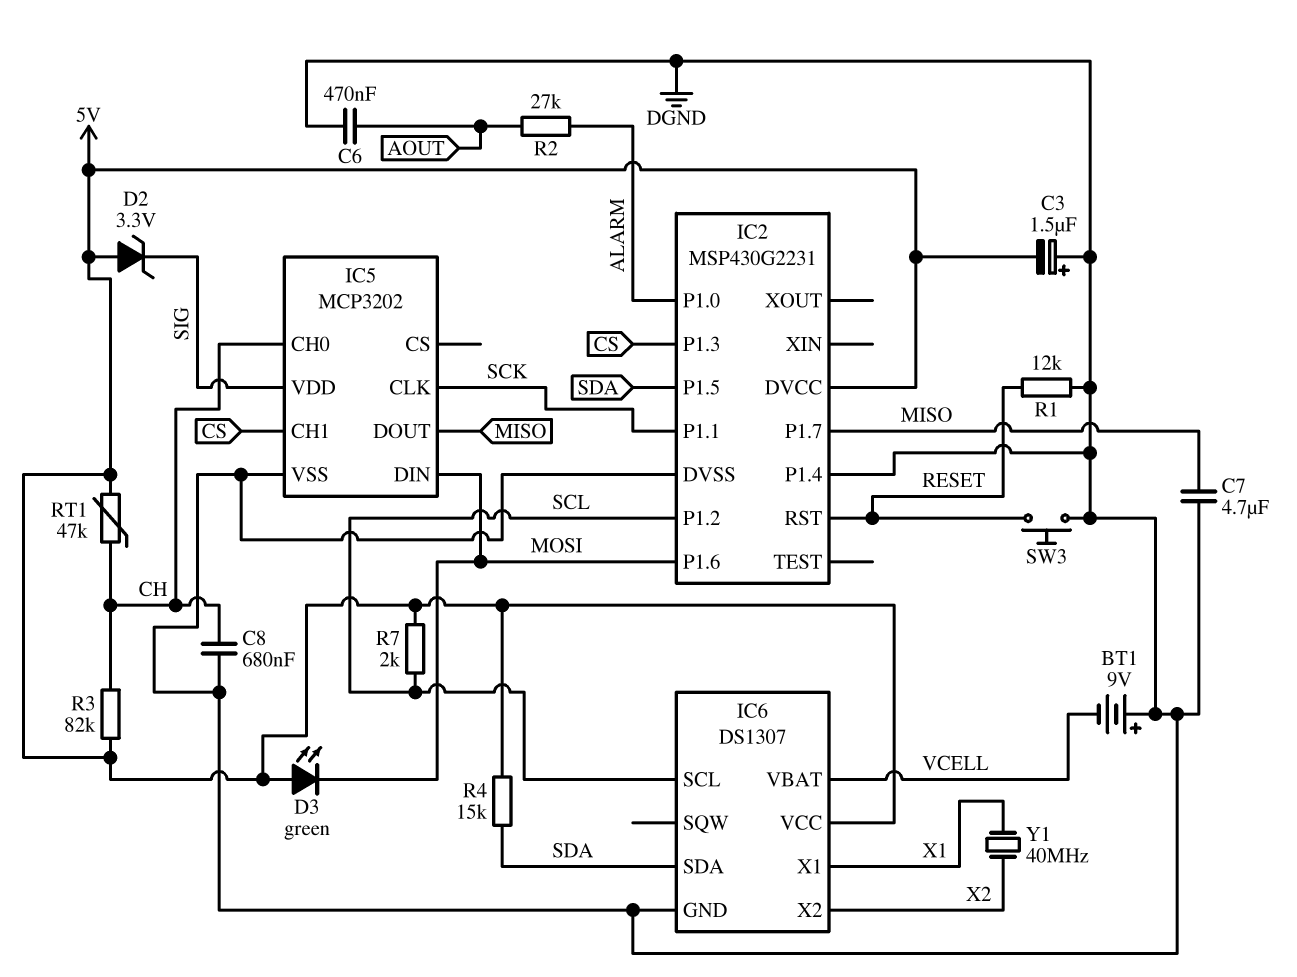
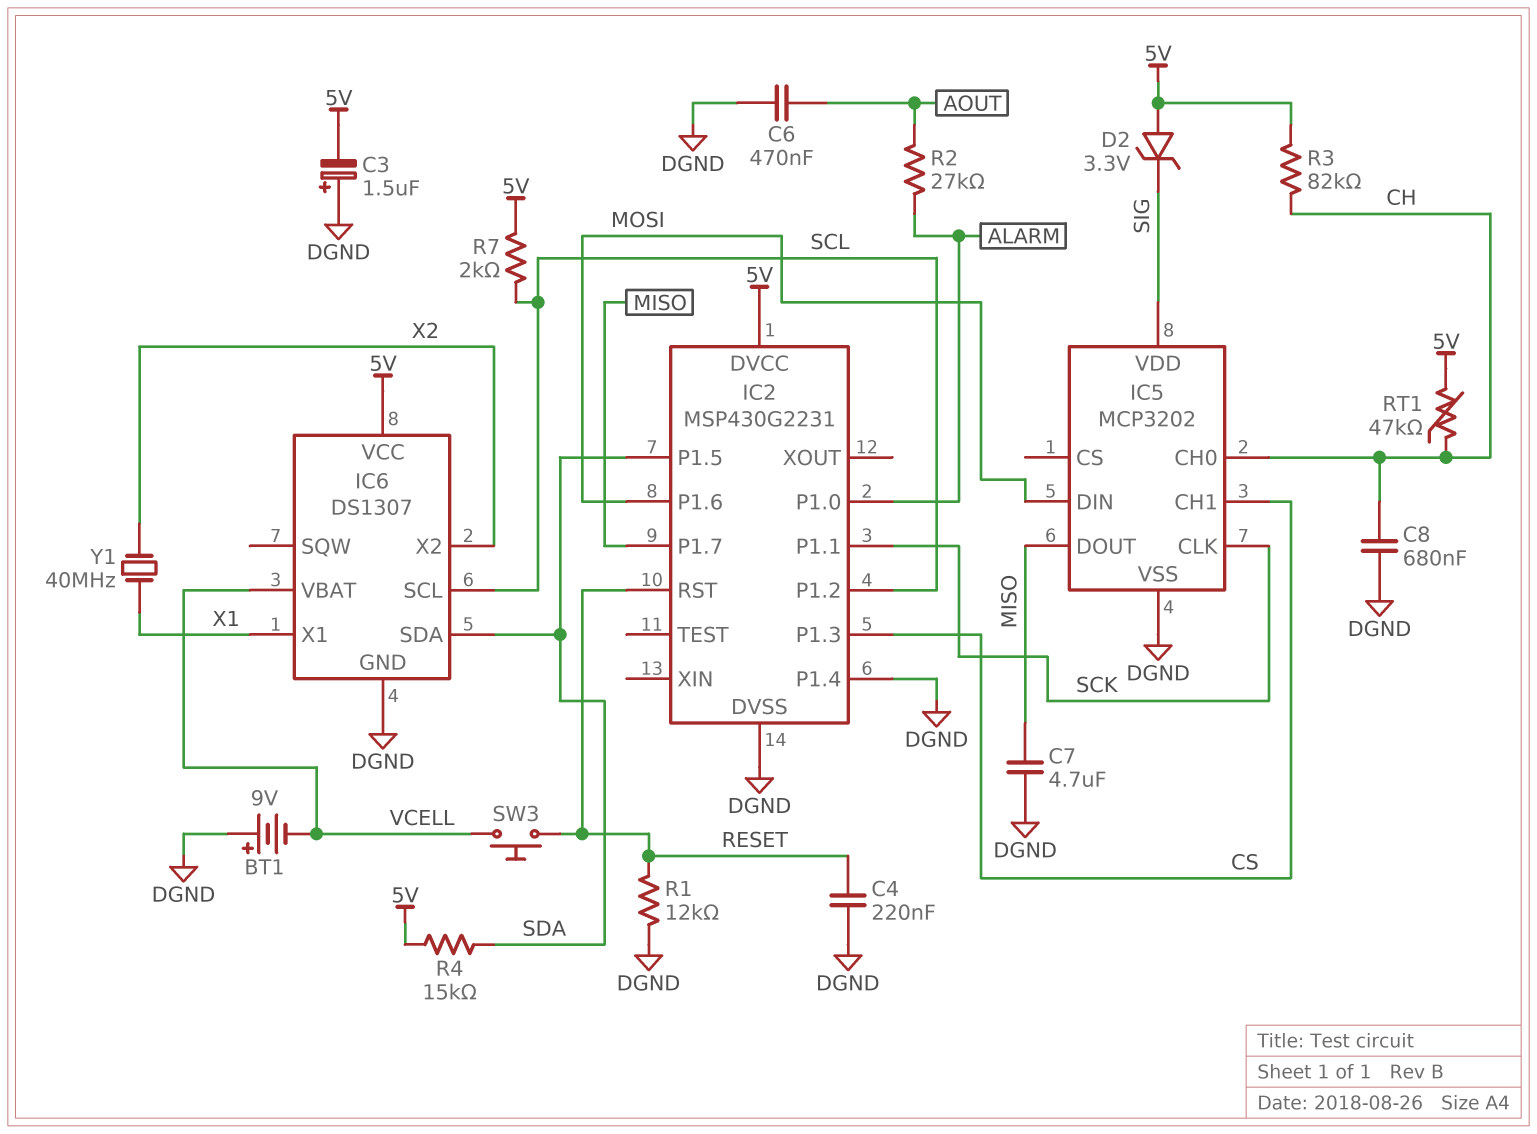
C4: none -> 220nF (DGND, RESET)
D3: LED green (A 5V, K MOSI) -> none
SW3: button (DGND, RESET) -> button (RESET, VCELL)

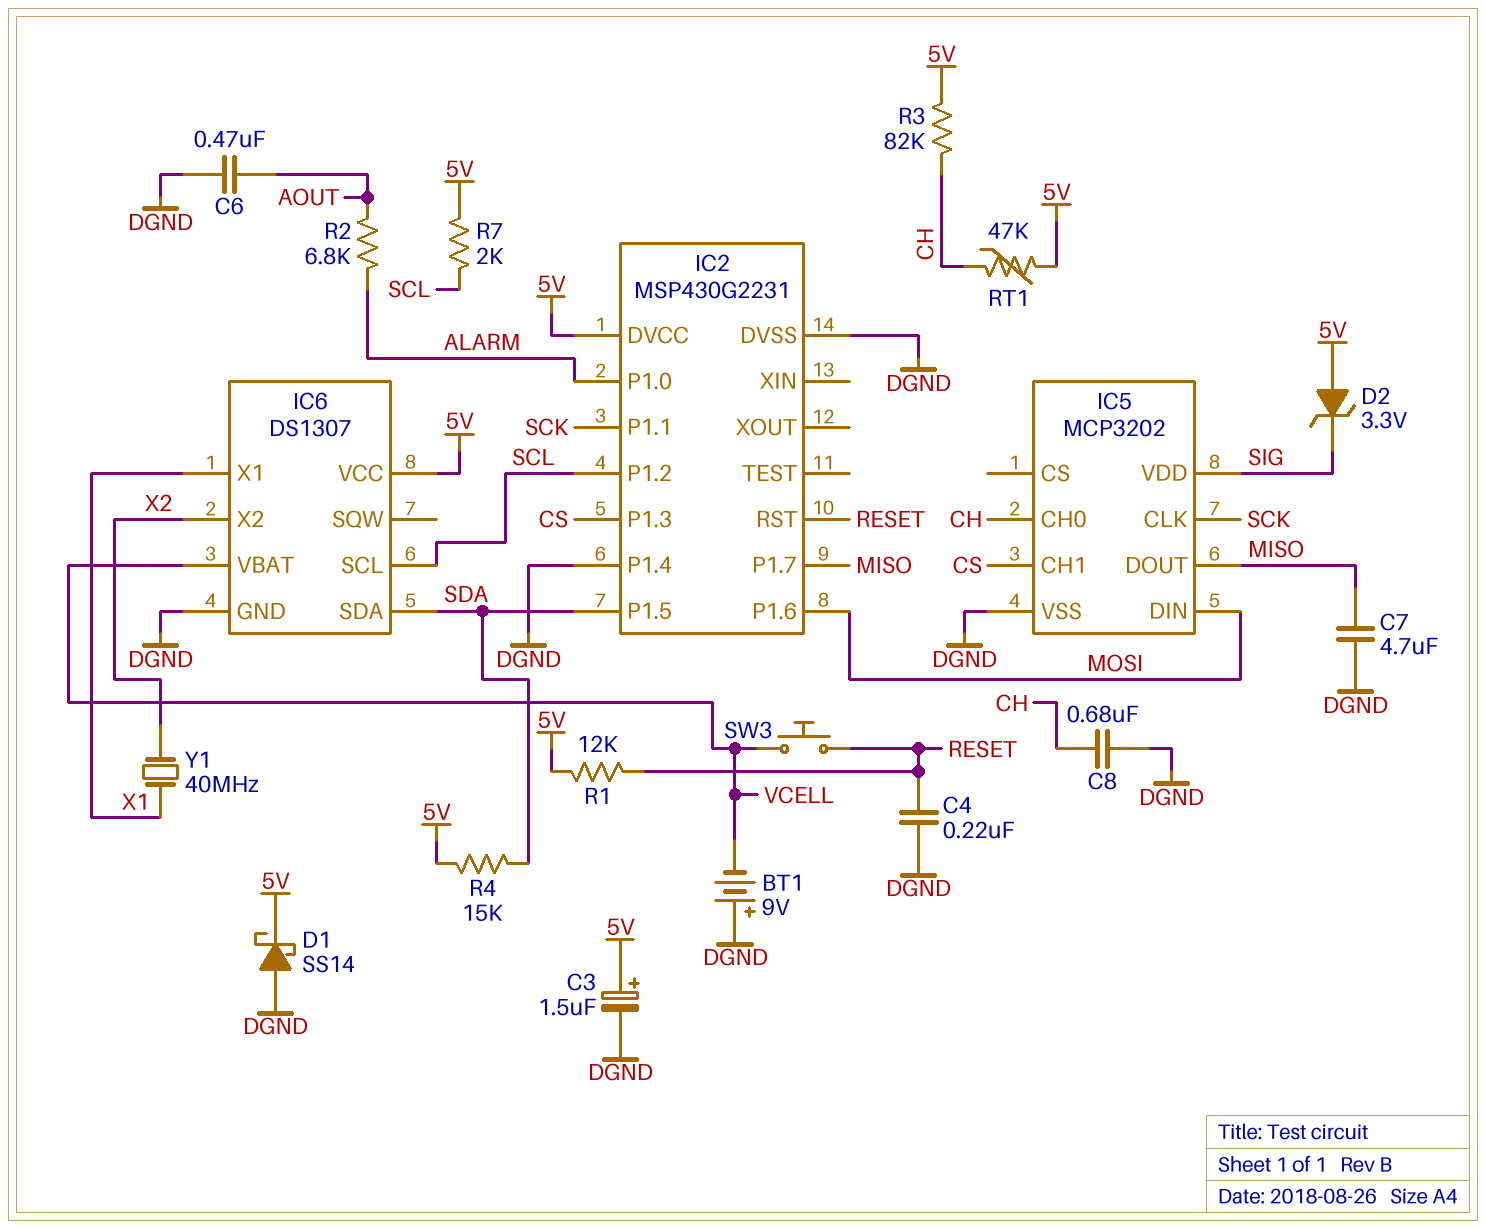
C3: 1.5uF (plus DGND, minus 5V) -> 1.5uF (plus 5V, minus DGND)
D1: none -> schottky SS14 (A DGND, K 5V)
R1: 12k (DGND, RESET) -> 12k (5V, RESET)
R2: 27k (ALARM, AOUT) -> 6.8k (ALARM, AOUT)

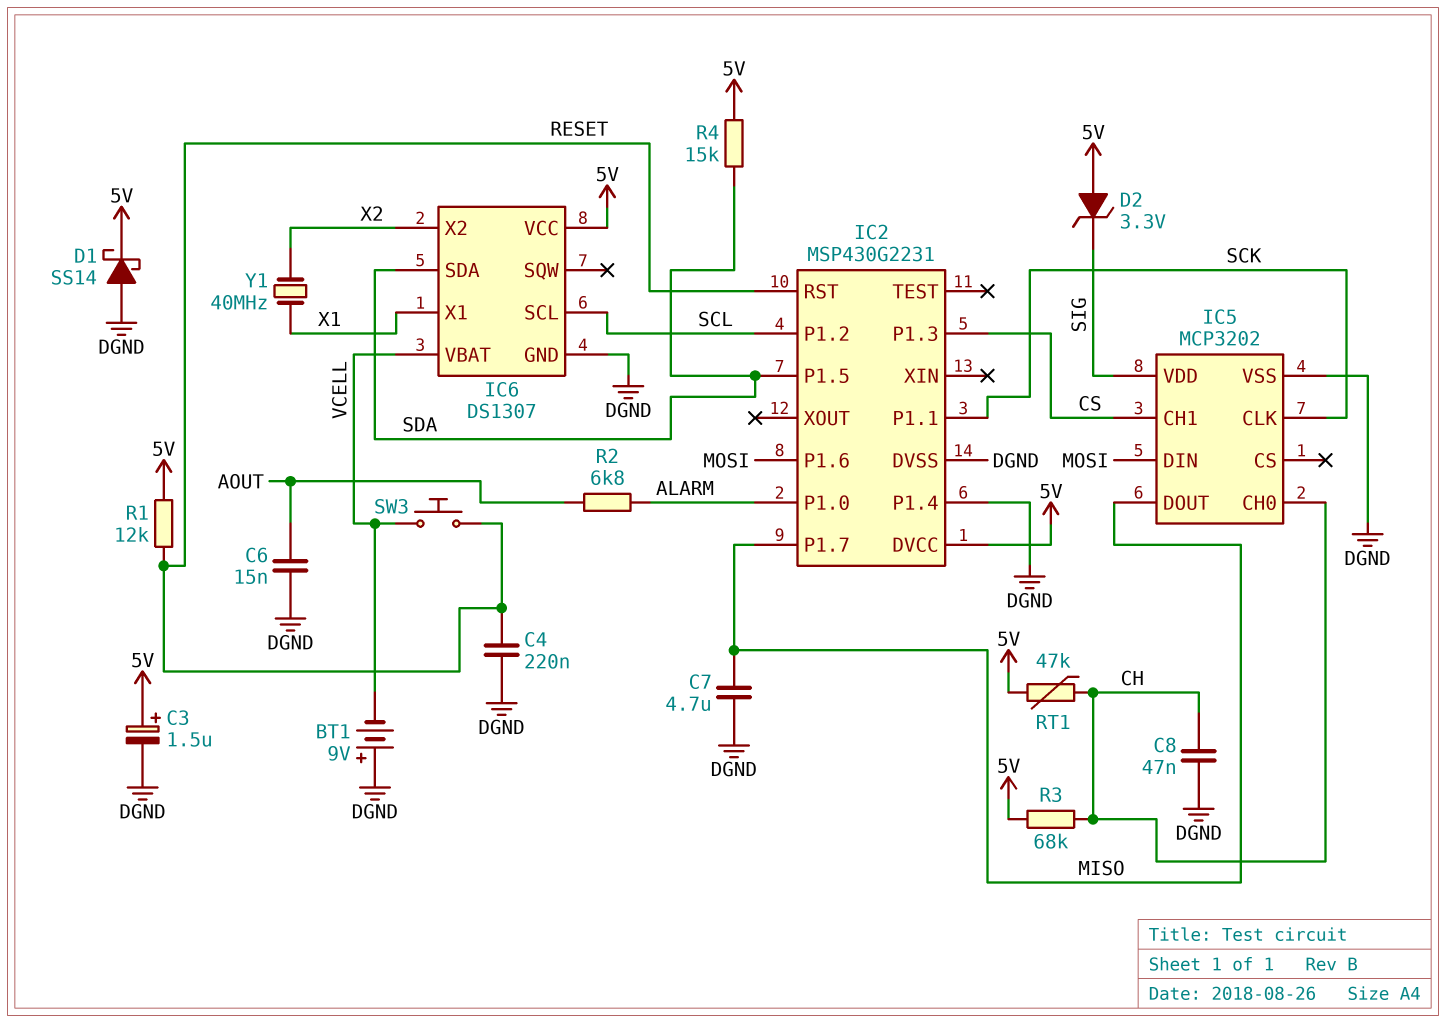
C6: 470nF (AOUT, DGND) -> 15nF (AOUT, DGND)
C8: 680nF (CH, DGND) -> 47nF (CH, DGND)
R3: 82k (5V, CH) -> 68k (5V, CH)
R7: 2k (5V, SCL) -> none

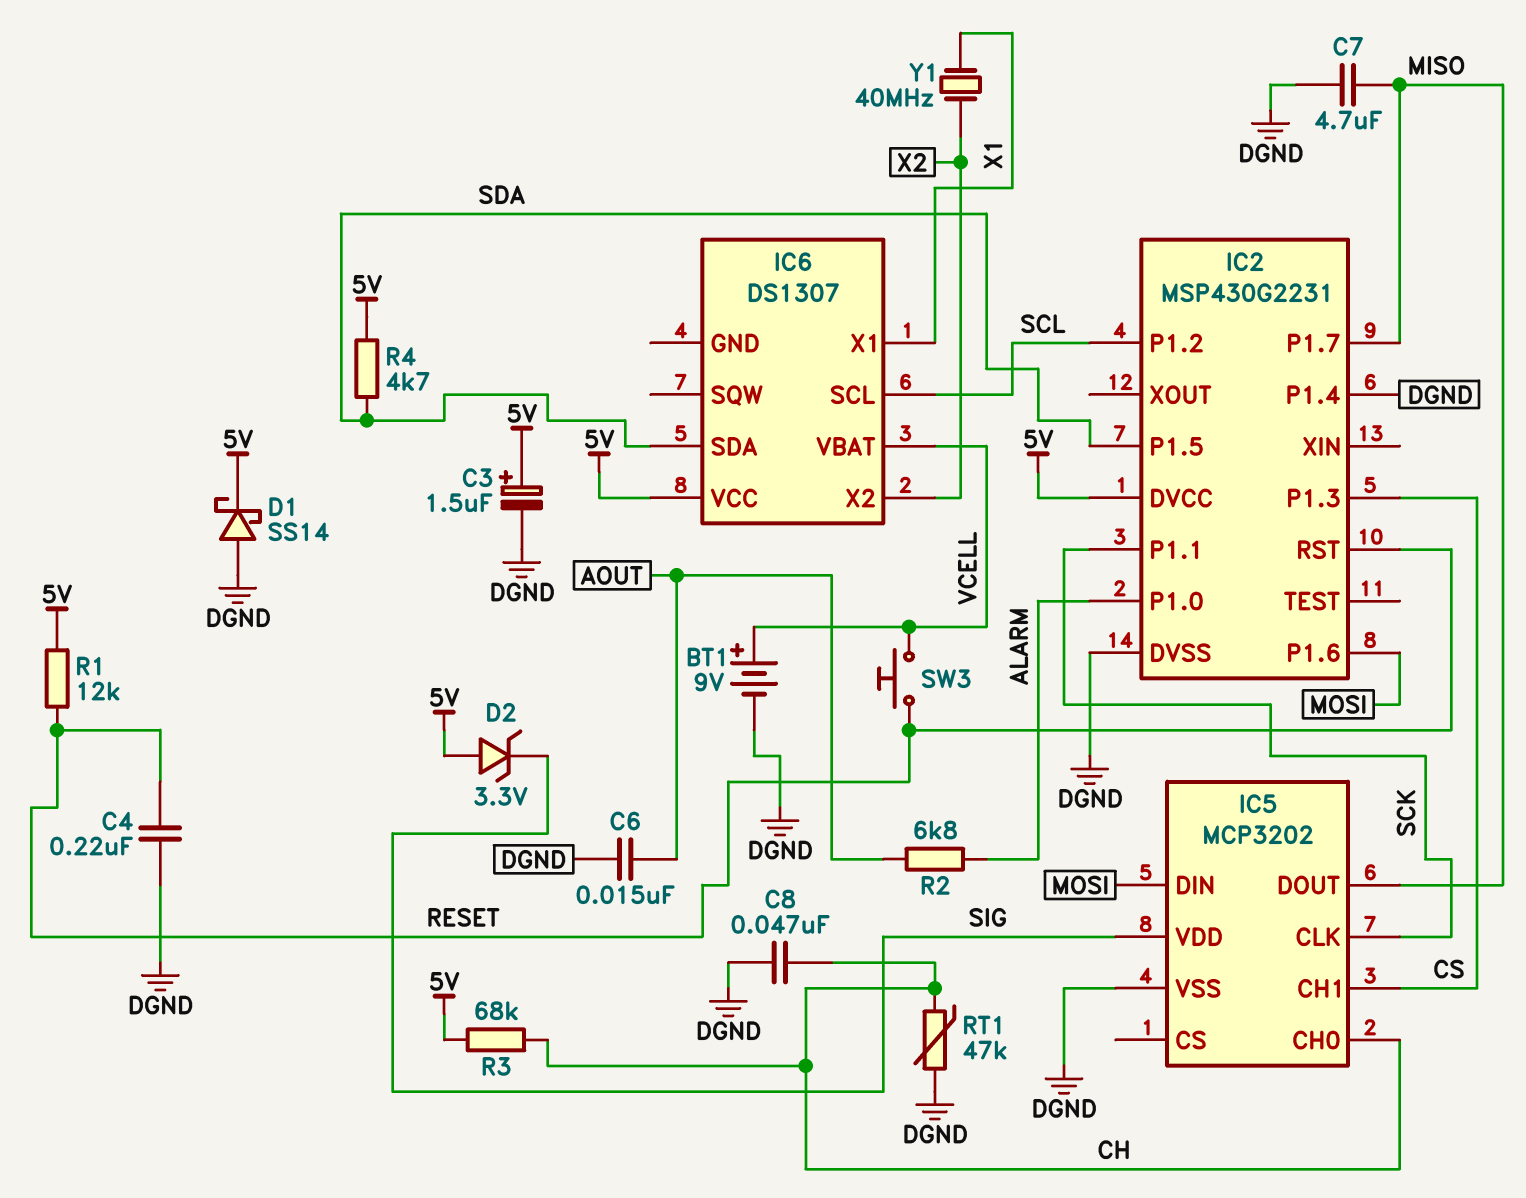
BT1: 9V (plus DGND, minus VCELL) -> 9V (plus VCELL, minus DGND)
IC6 pin GND: DGND -> none
R4: 15k (5V, SDA) -> 4.7k (5V, SDA)
RT1: 47k (5V, CH) -> 47k (CH, DGND)

